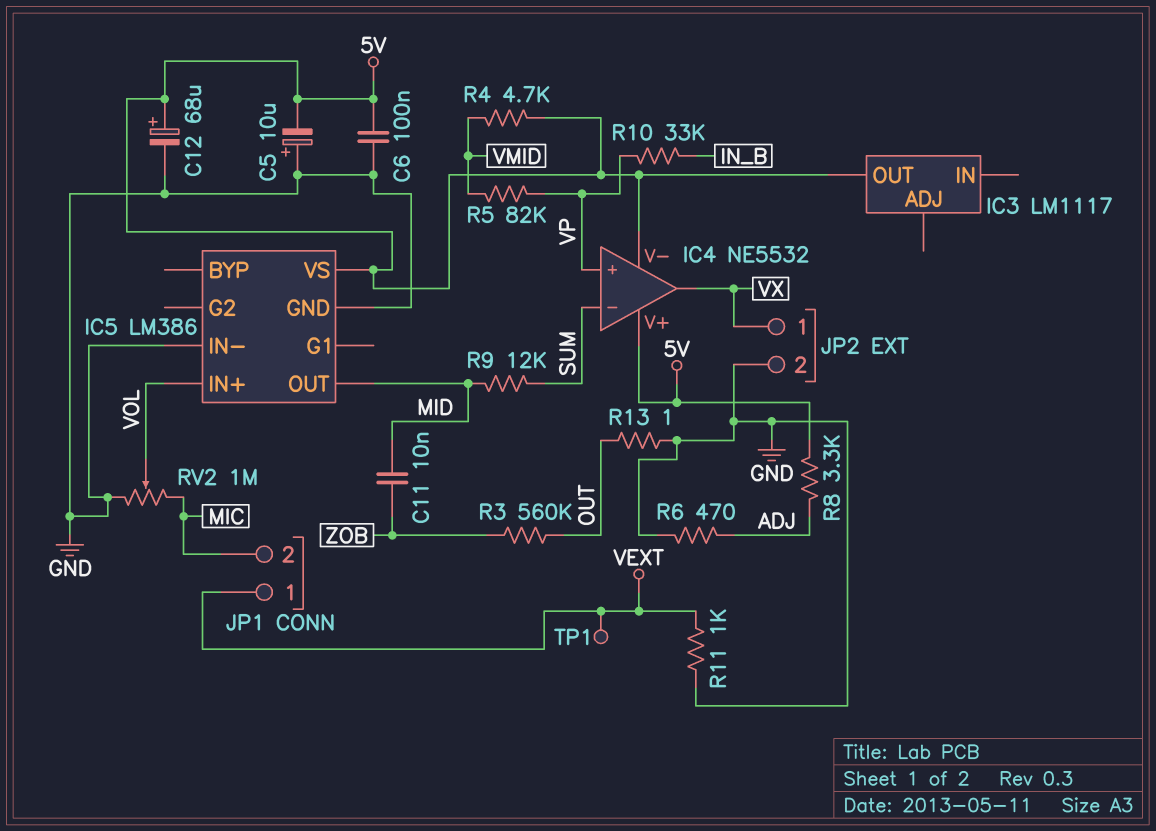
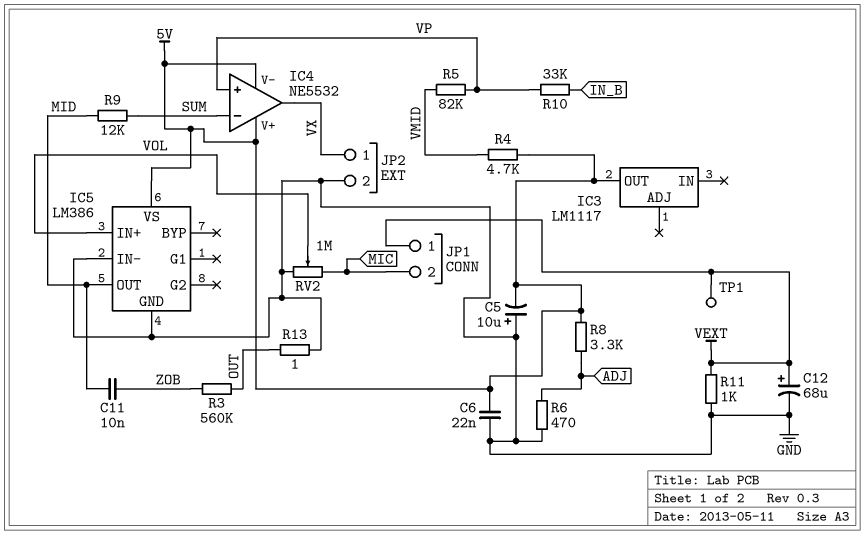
C6: 100nF (5V, GND) -> 22nF (5V, GND)
C12: 68uF (plus 5V, minus GND) -> 68uF (plus VEXT, minus GND)

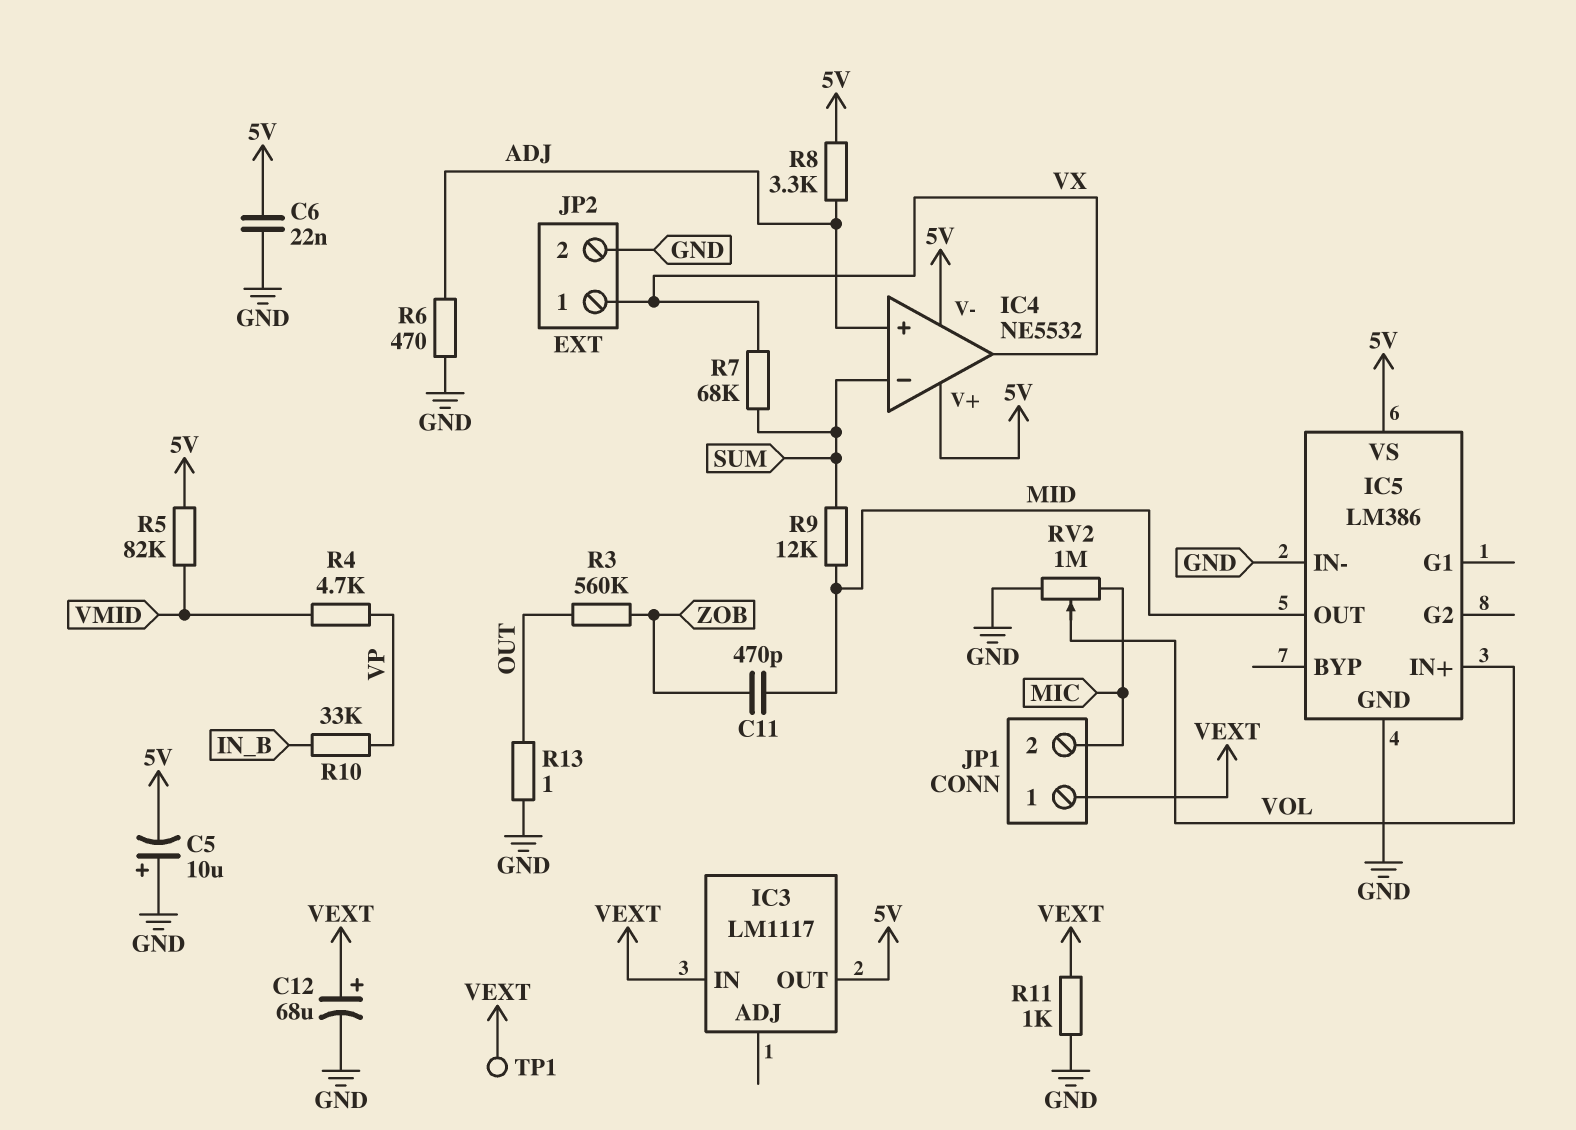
C11: 10nF (MID, ZOB) -> 470pF (MID, ZOB)
IC3 pin IN: none -> VEXT
IC4 pin in+: VP -> ADJ
R4: 4.7k (5V, VMID) -> 4.7k (VMID, VP)
R5: 82k (VMID, VP) -> 82k (5V, VMID)
R7: none -> 68k (SUM, VX)

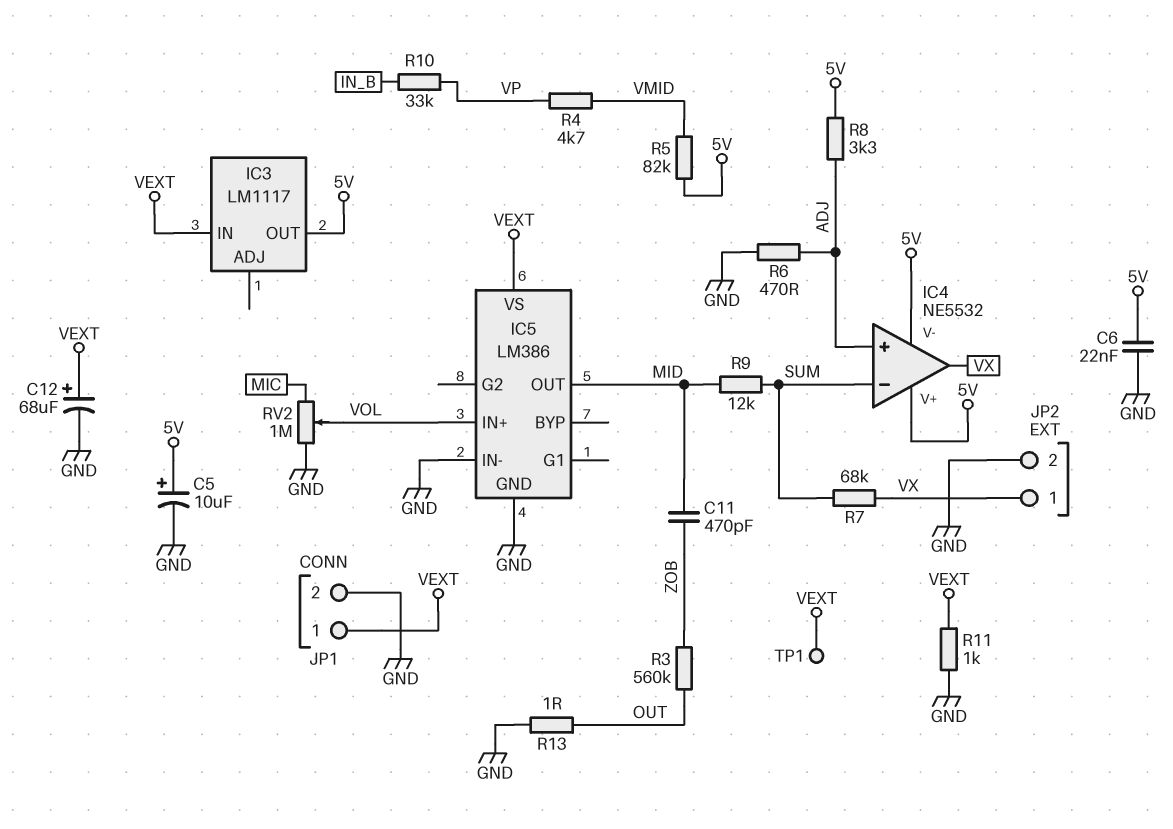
C5: 10uF (plus GND, minus 5V) -> 10uF (plus 5V, minus GND)
IC5 pin VS: 5V -> VEXT
JP1 pin 2: MIC -> GND

